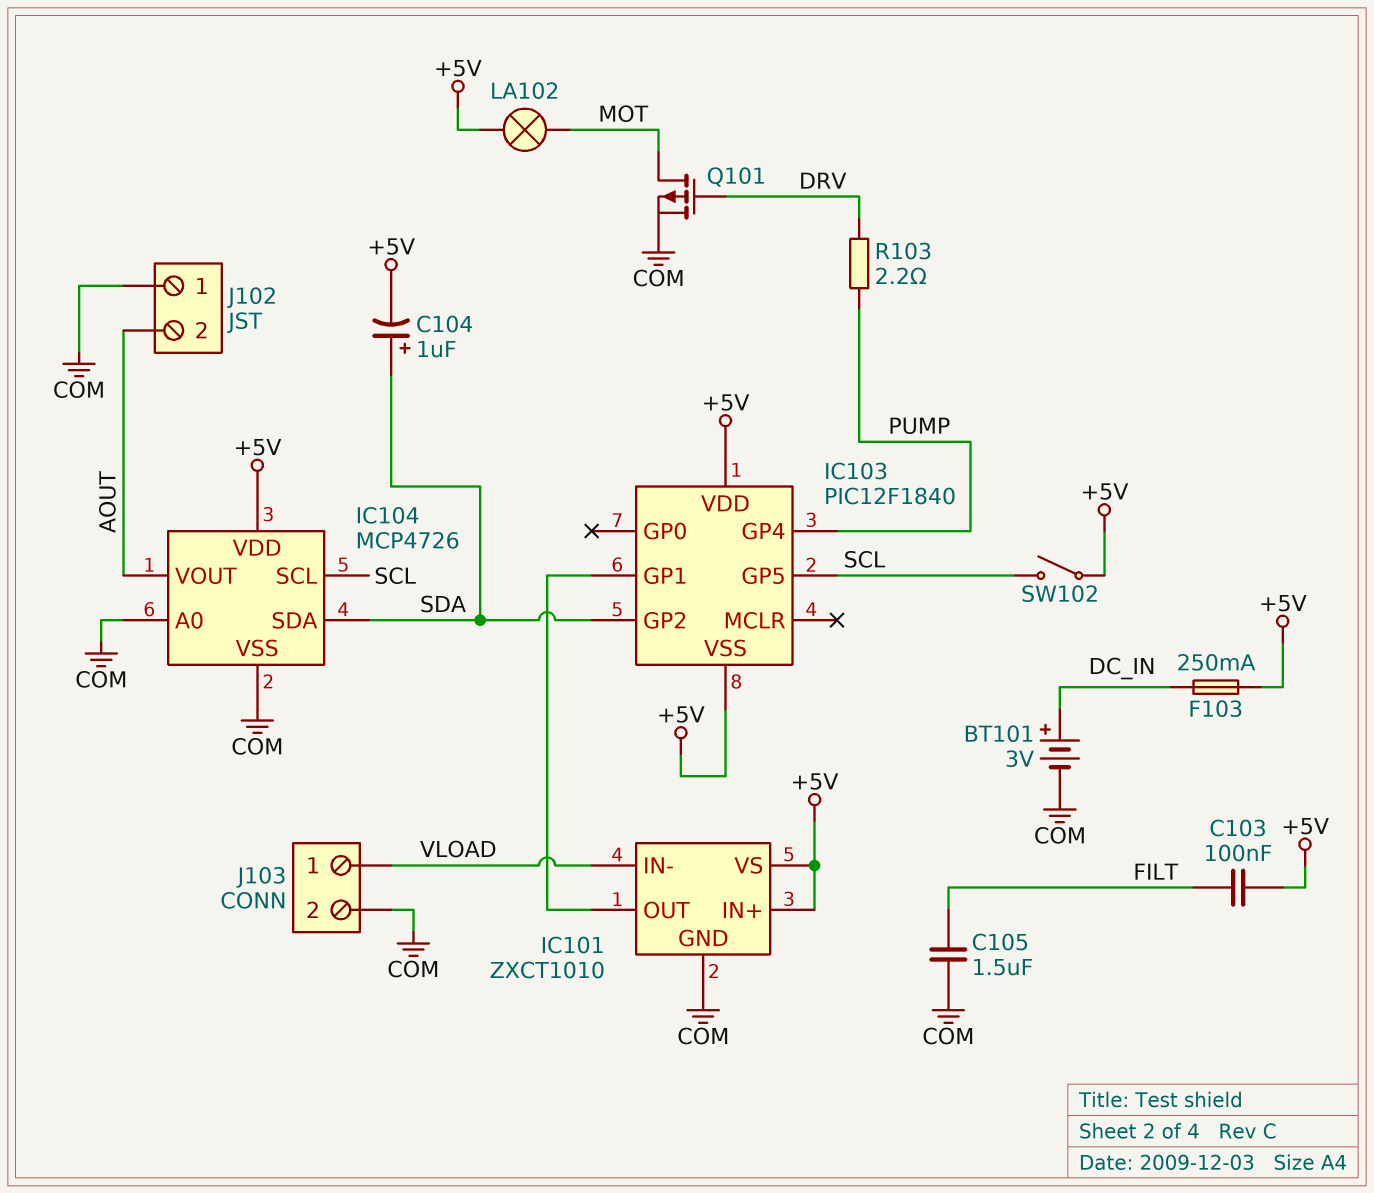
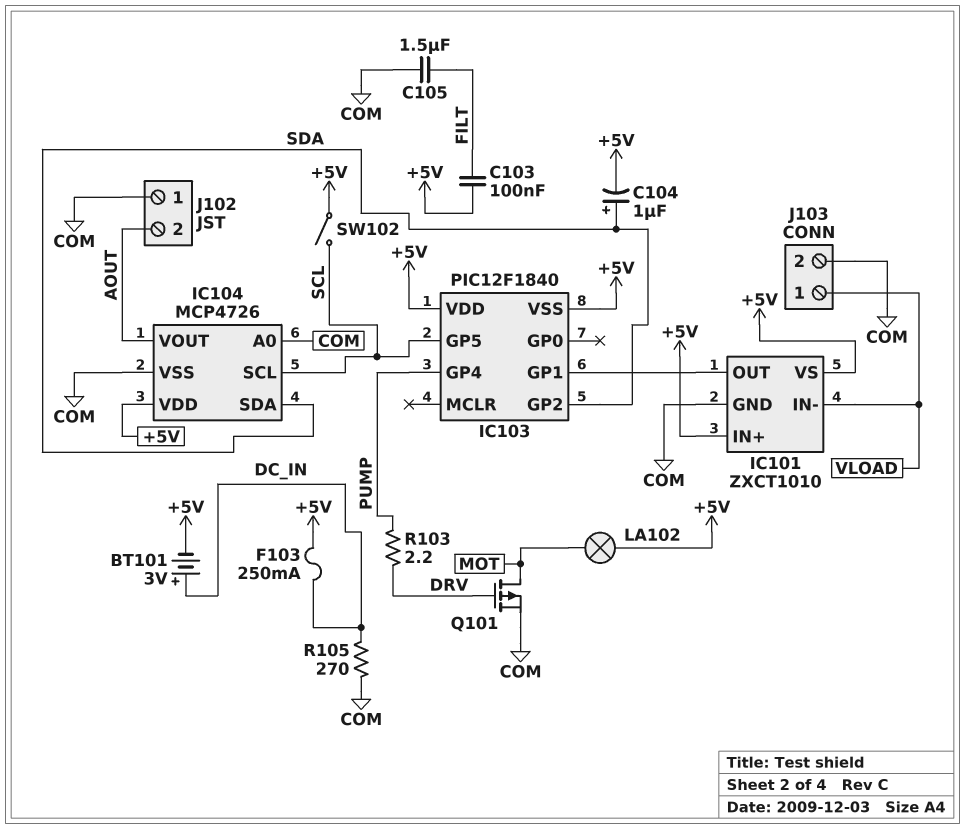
BT101: 3V (plus DC_IN, minus COM) -> 3V (plus DC_IN, minus +5V)
R105: none -> 270 (COM, DC_IN)

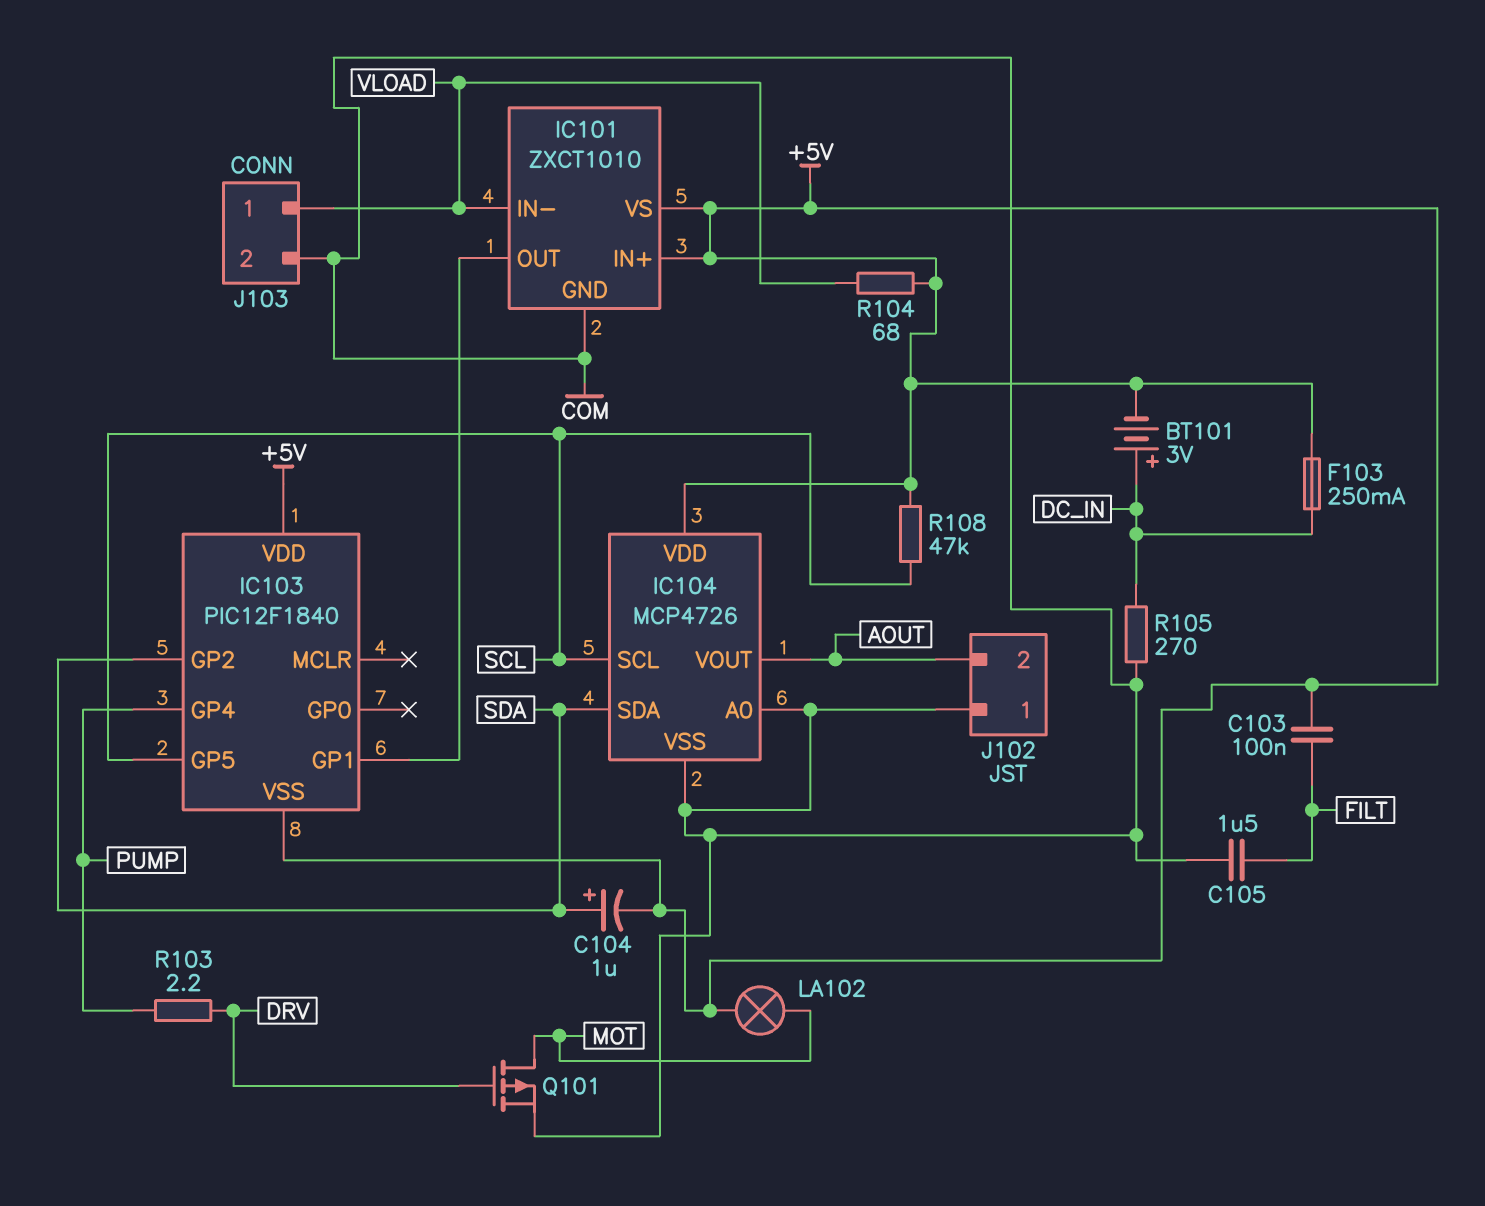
R104: none -> 68 (+5V, VLOAD)
R108: none -> 47k (+5V, SCL)
SW102: switch (+5V, SCL) -> none

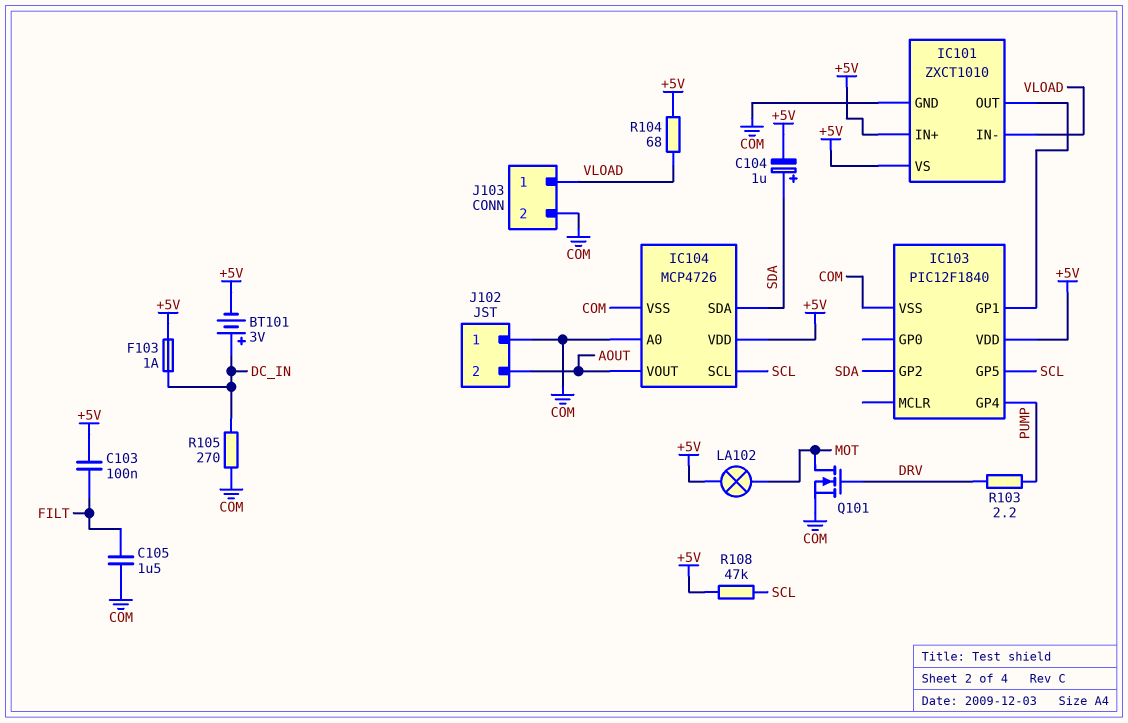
F103: 250mA (+5V, DC_IN) -> 1A (+5V, DC_IN)
IC103 pin VSS: +5V -> COM
Q101: PMOS (G DRV, D MOT, S COM) -> NMOS (G DRV, D MOT, S COM)

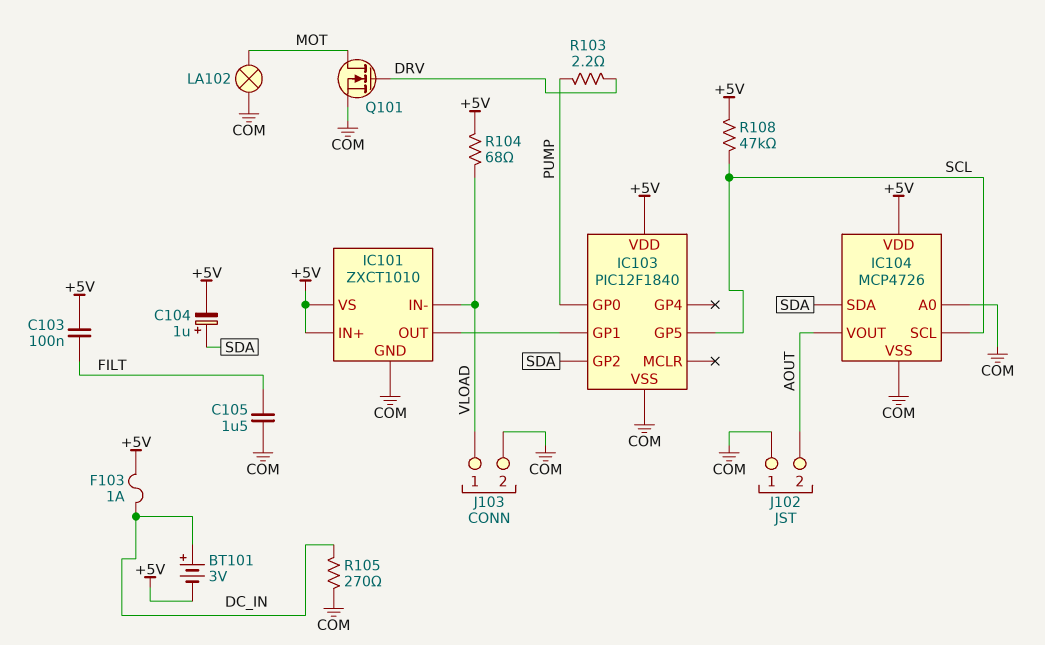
IC103 pin GP0: none -> PUMP
IC103 pin GP4: PUMP -> none
LA102: lamp (+5V, MOT) -> lamp (COM, MOT)

